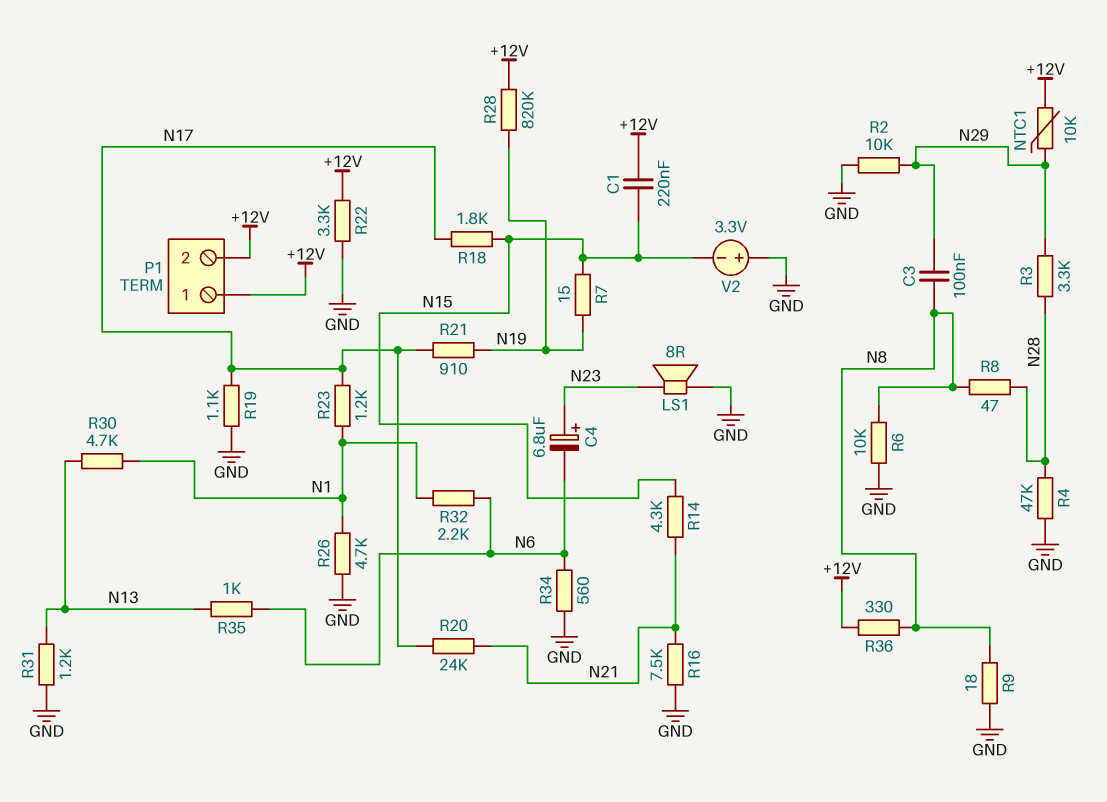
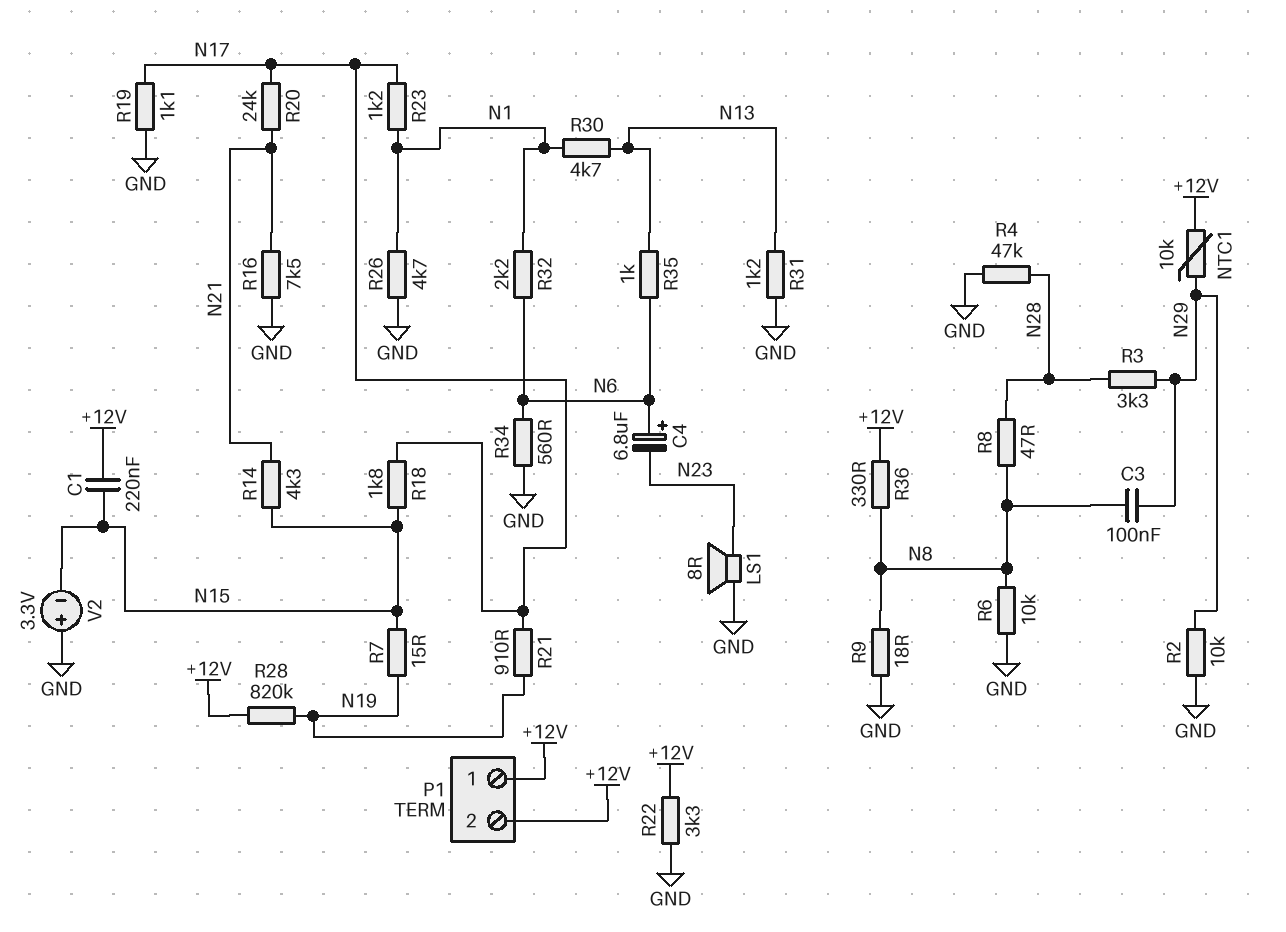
C4: 6.8uF (plus N23, minus N6) -> 6.8uF (plus N6, minus N23)

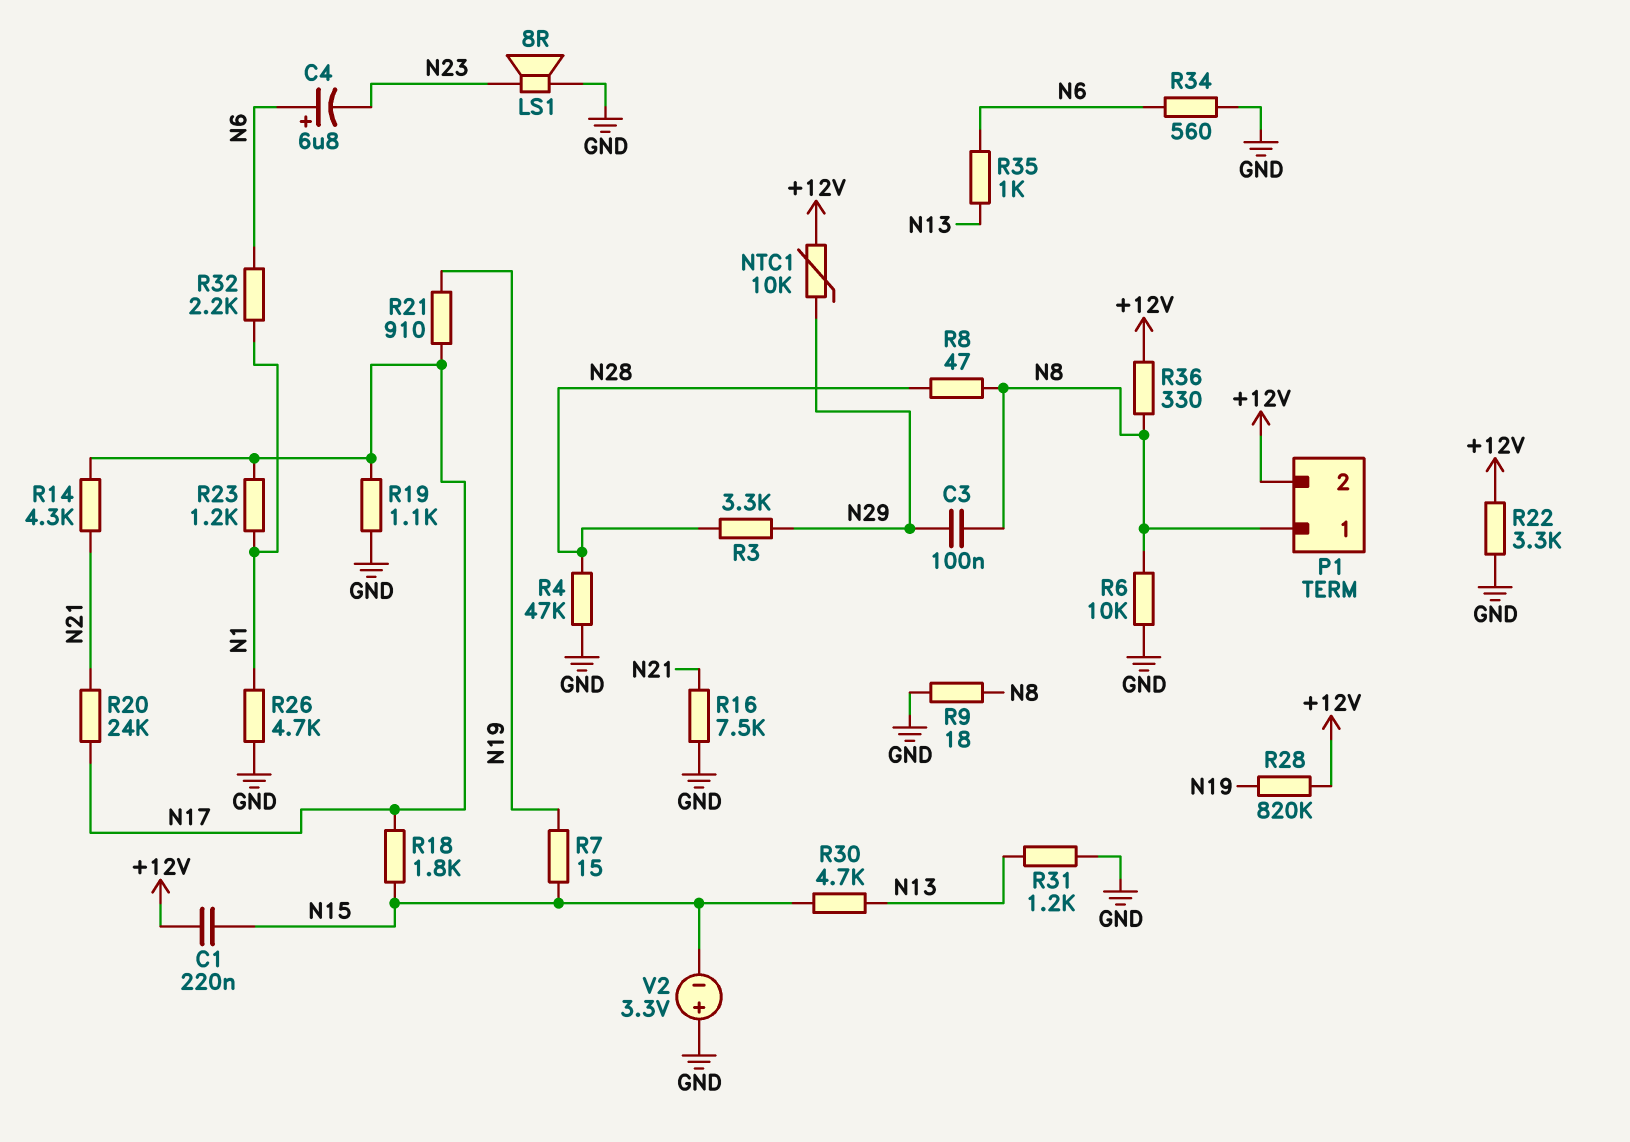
P1 pin 1: +12V -> N8
R2: 10k (GND, N29) -> none
R14: 4.3k (N15, N21) -> 4.3k (N17, N21)
R30: 4.7k (N1, N13) -> 4.7k (N13, N15)

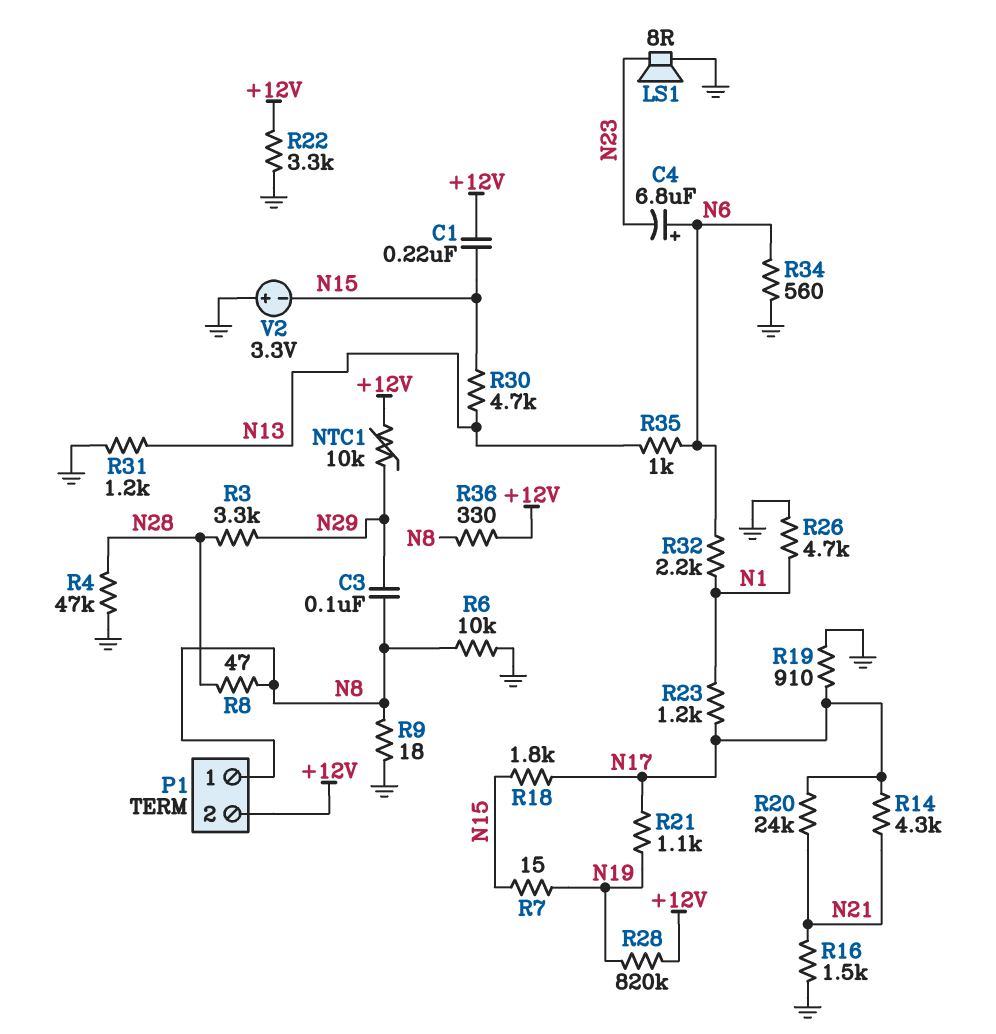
R16: 7.5k (GND, N21) -> 1.5k (GND, N21)
R19: 1.1k (GND, N17) -> 910 (GND, N17)
R21: 910 (N17, N19) -> 1.1k (N17, N19)

